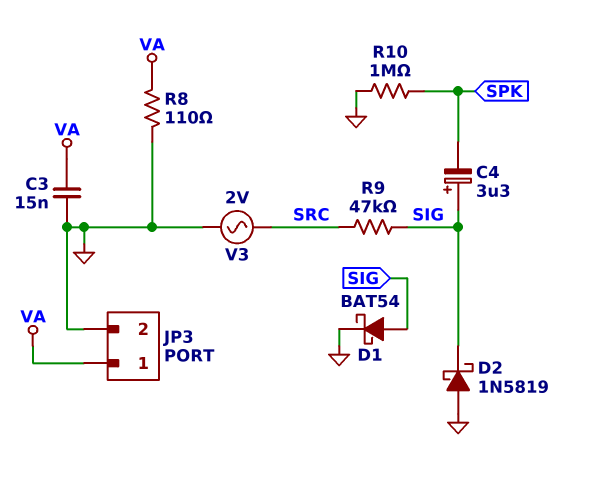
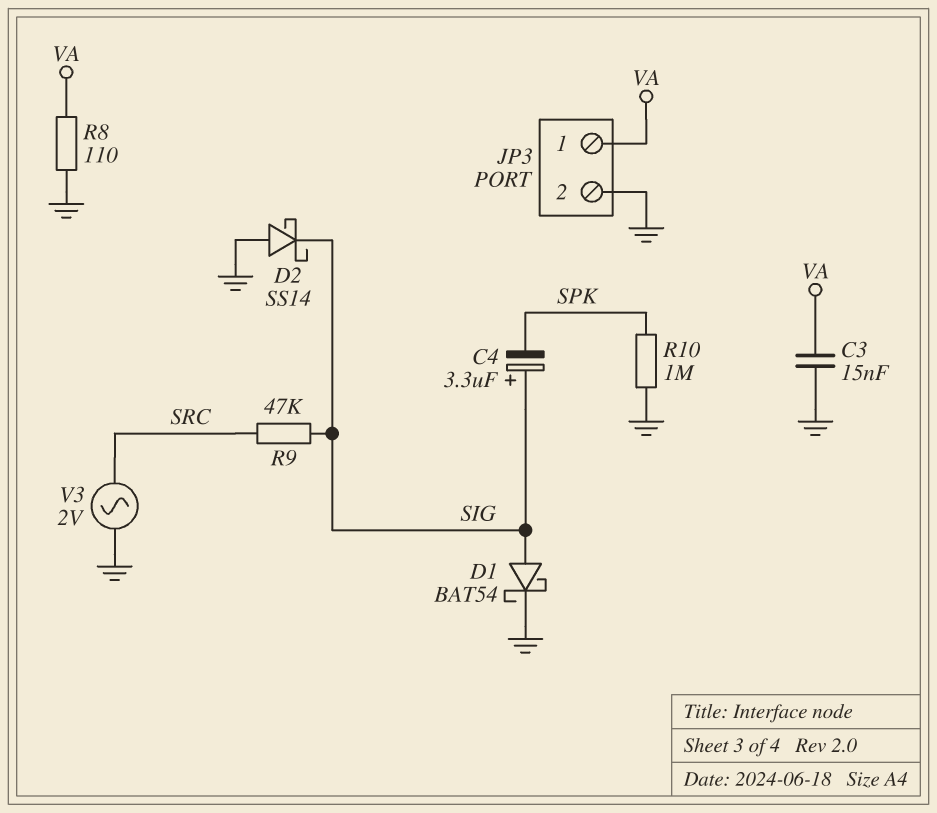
D2: schottky 1N5819 (A GND, K SIG) -> schottky SS14 (A GND, K SIG)

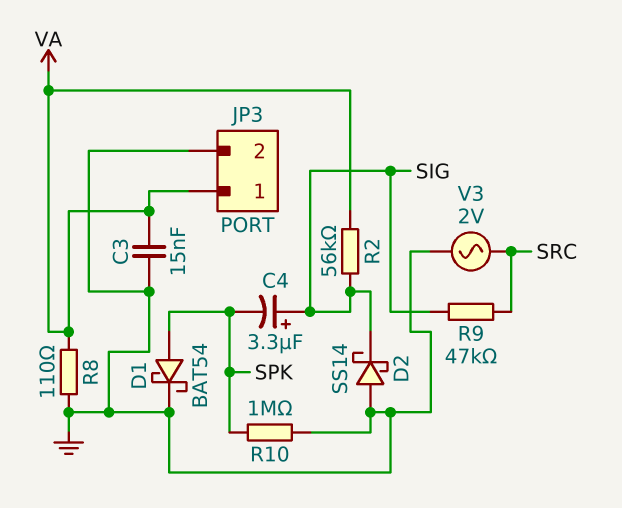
D1: schottky BAT54 (A SIG, K GND) -> schottky BAT54 (A SPK, K GND)
R2: none -> 56k (SIG, VA)

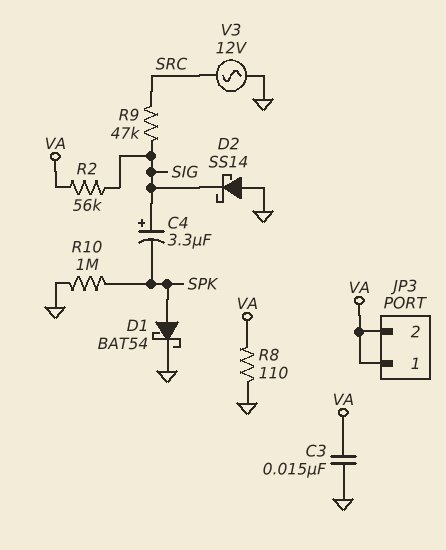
JP3 pin 2: GND -> VA
V3: AC 2V (GND, SRC) -> AC 12V (GND, SRC)

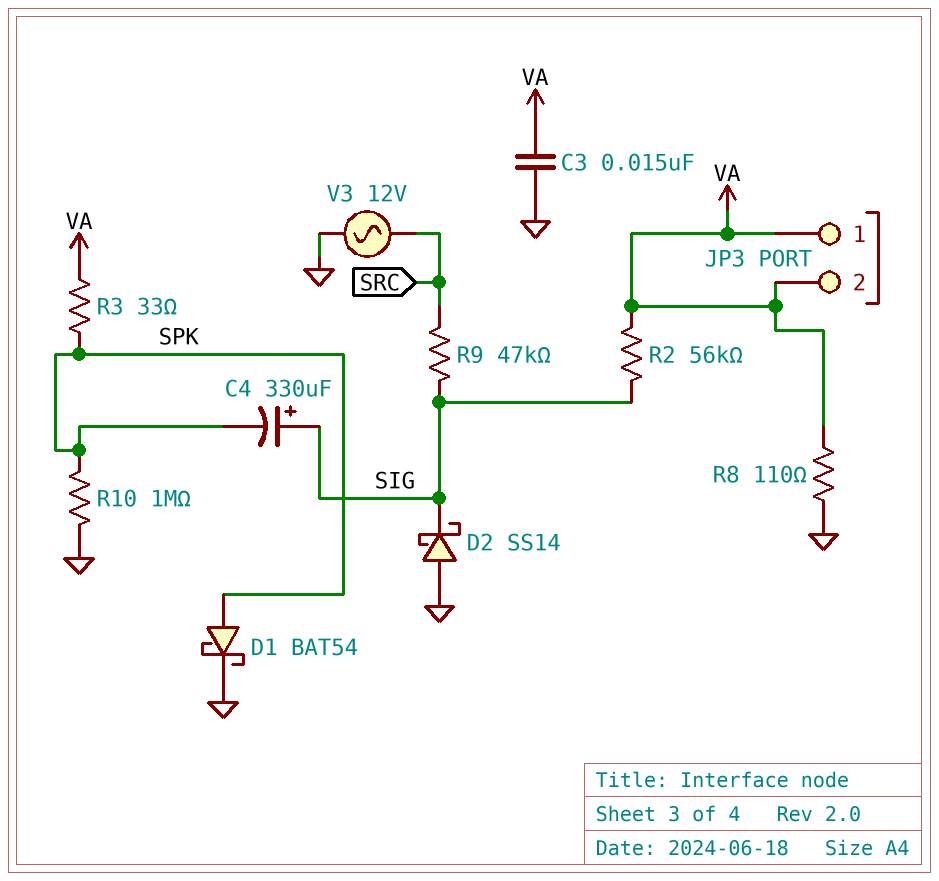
C4: 3.3uF (plus SIG, minus SPK) -> 330uF (plus SIG, minus SPK)
R3: none -> 33 (SPK, VA)

